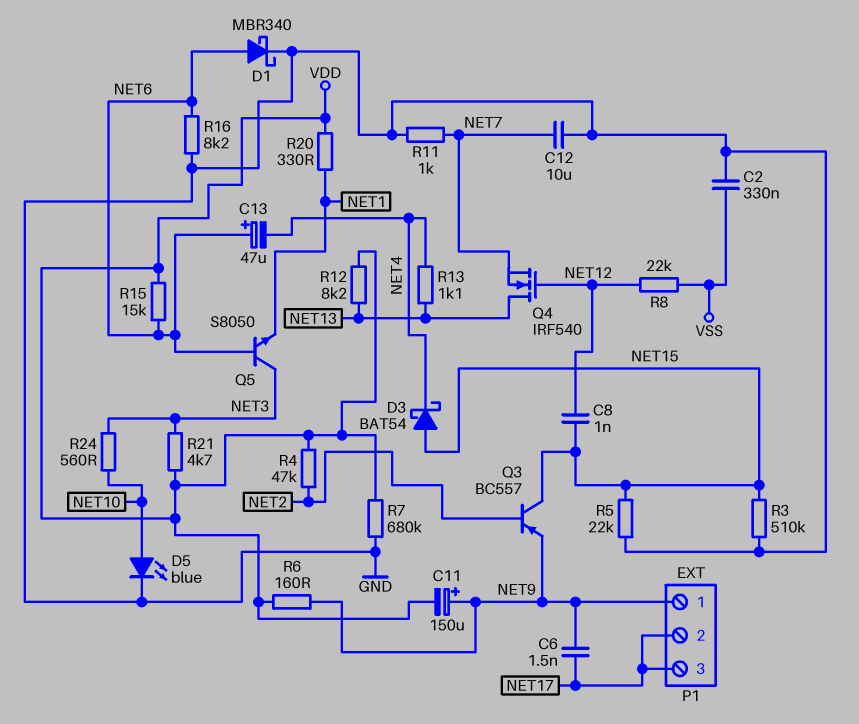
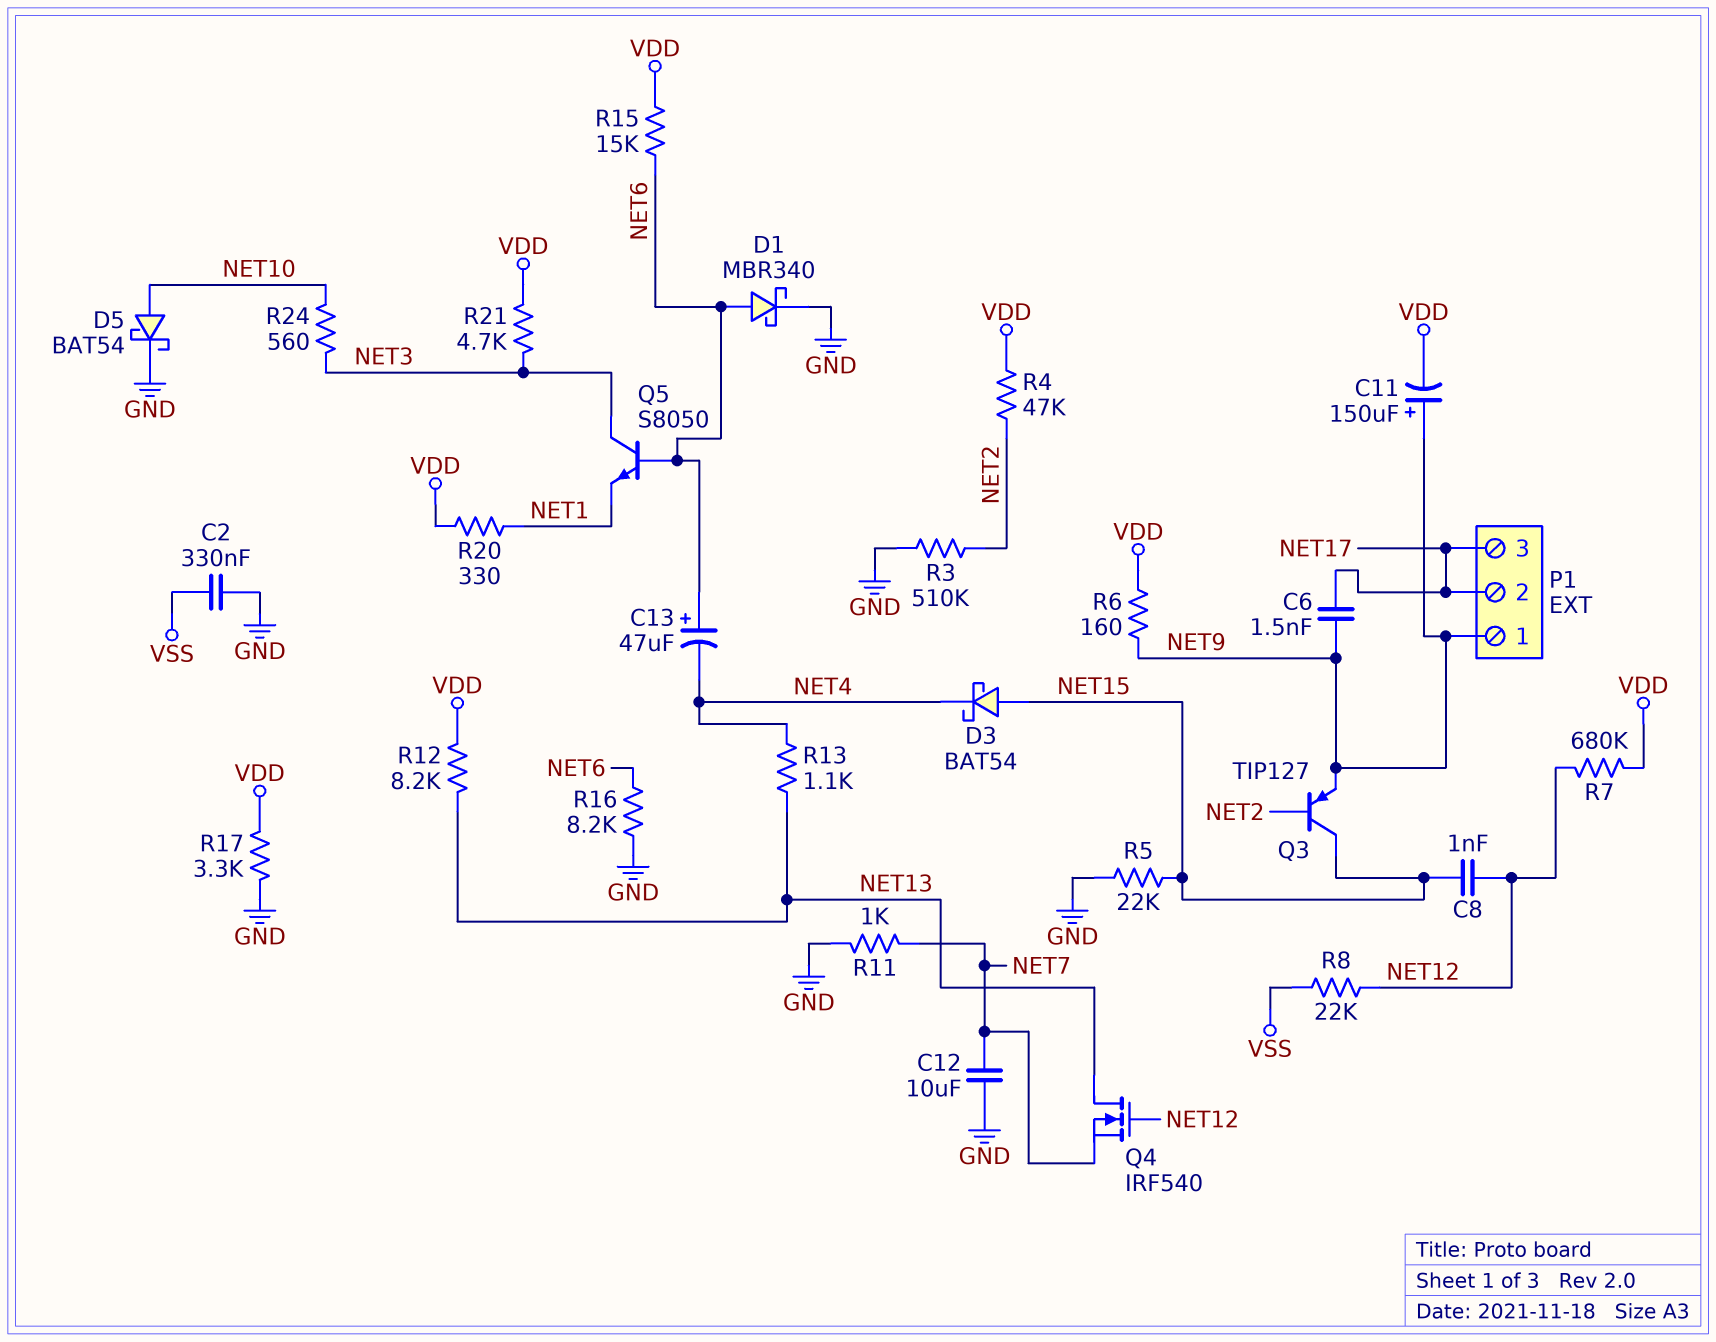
D5: LED blue (A NET10, K GND) -> schottky BAT54 (A NET10, K GND)
Q3: PNP BC557 (B NET2, C NET15, E NET9) -> PNP TIP127 (B NET2, C NET15, E NET9)
R3: 510k (GND, NET15) -> 510k (GND, NET2)
R7: 680k (GND, VDD) -> 680k (NET12, VDD)
R17: none -> 3.3k (GND, VDD)

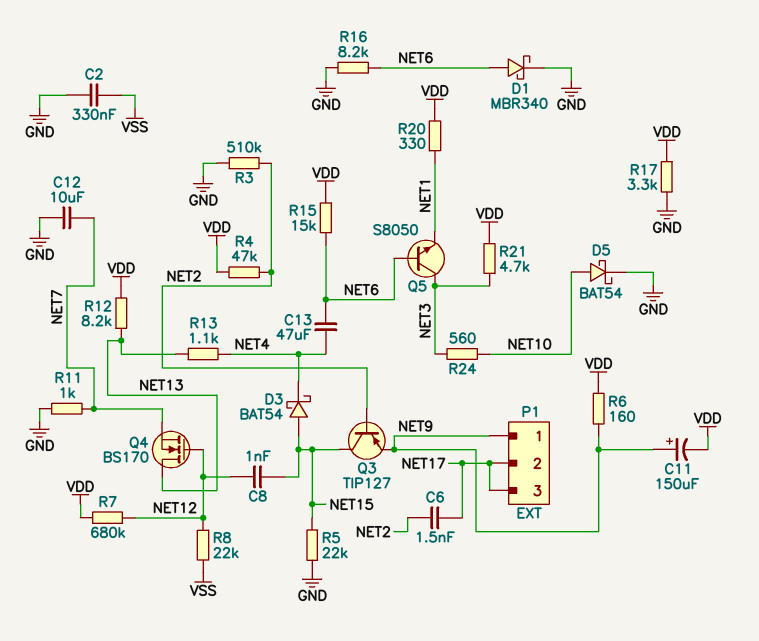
C6: 1.5nF (NET9, NET17) -> 1.5nF (NET2, NET17)
C13: 47uF (plus NET6, minus NET4) -> 47uF (NET4, NET6)
Q4: NMOS IRF540 (G NET12, D NET13, S NET7) -> NMOS BS170 (G NET12, D NET13, S NET7)

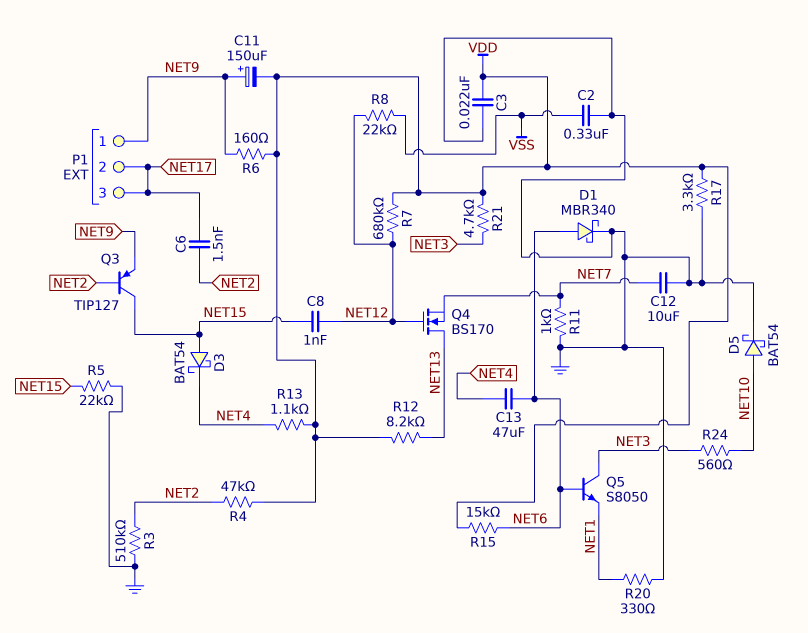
C3: none -> 22nF (GND, VDD)
R13: 1.1k (NET4, NET13) -> 1.1k (NET4, VDD)
R16: 8.2k (GND, NET6) -> none
R20: 330 (NET1, VDD) -> 330 (GND, NET1)

